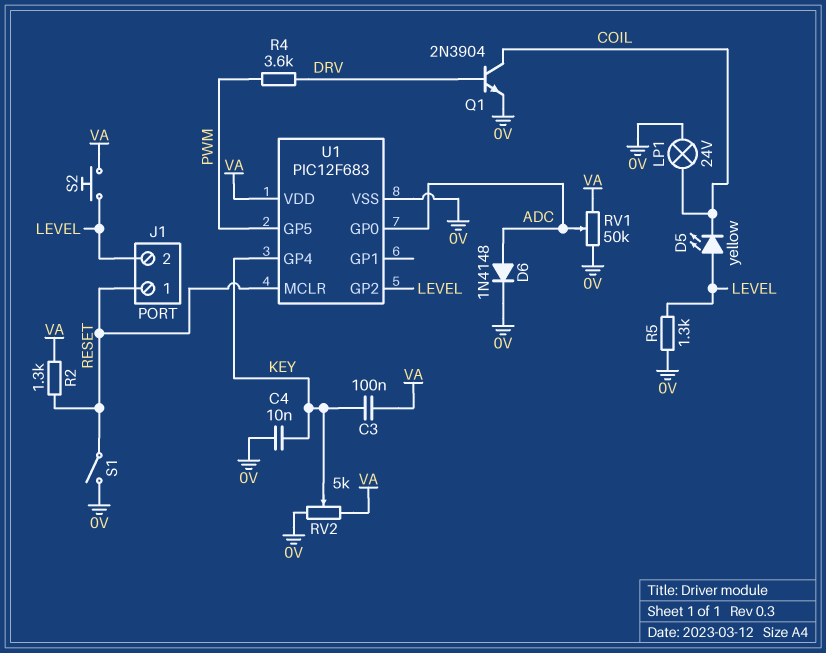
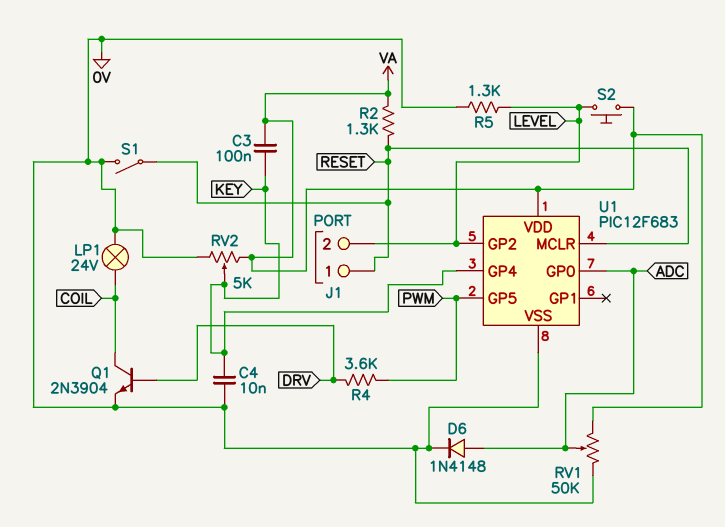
D5: LED yellow (A LEVEL, K COIL) -> none

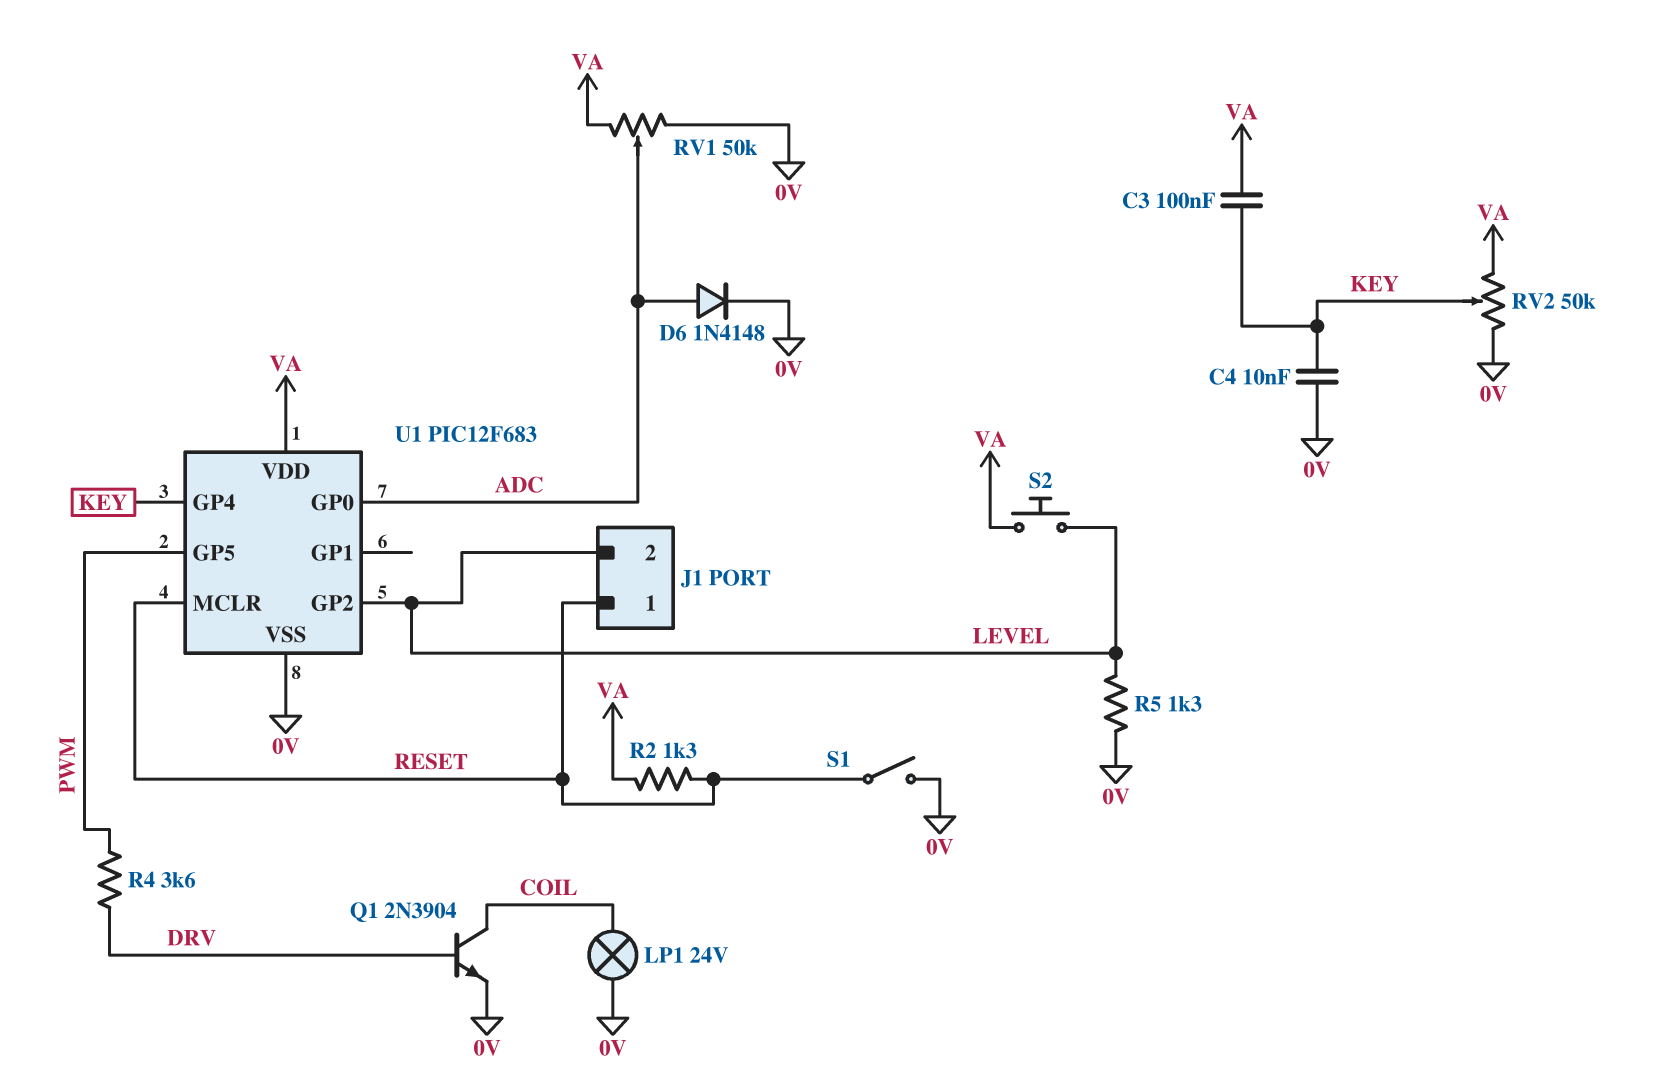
RV2: 5k (0V, VA, wiper KEY) -> 50k (0V, VA, wiper KEY)

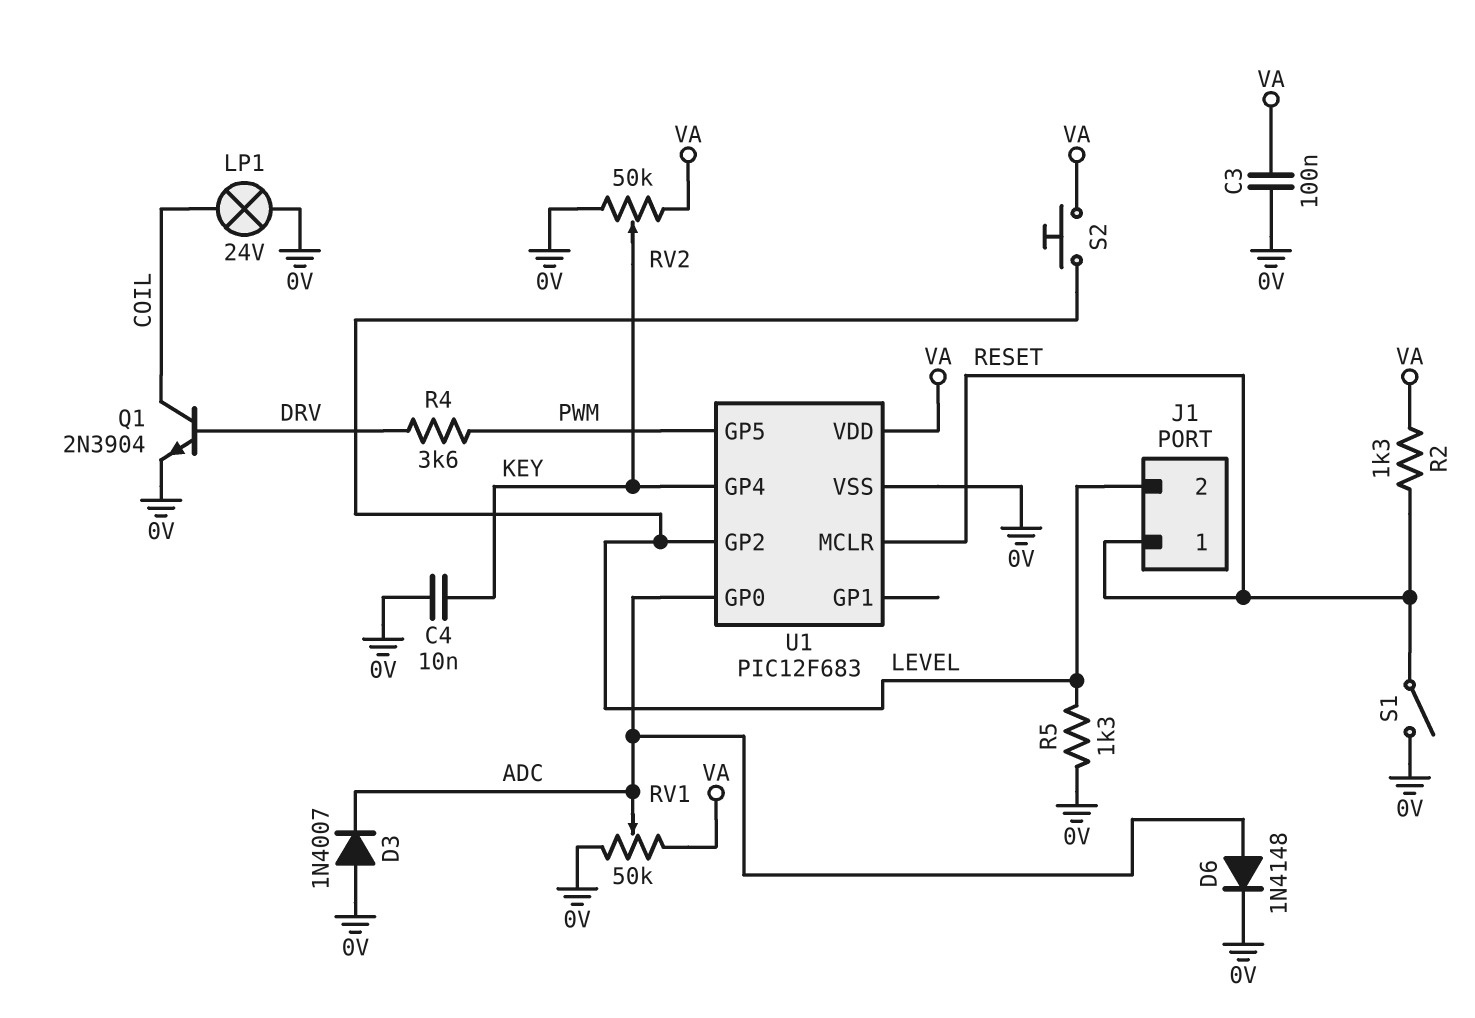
C3: 100nF (KEY, VA) -> 100nF (0V, VA)
D3: none -> diode 1N4007 (A 0V, K ADC)

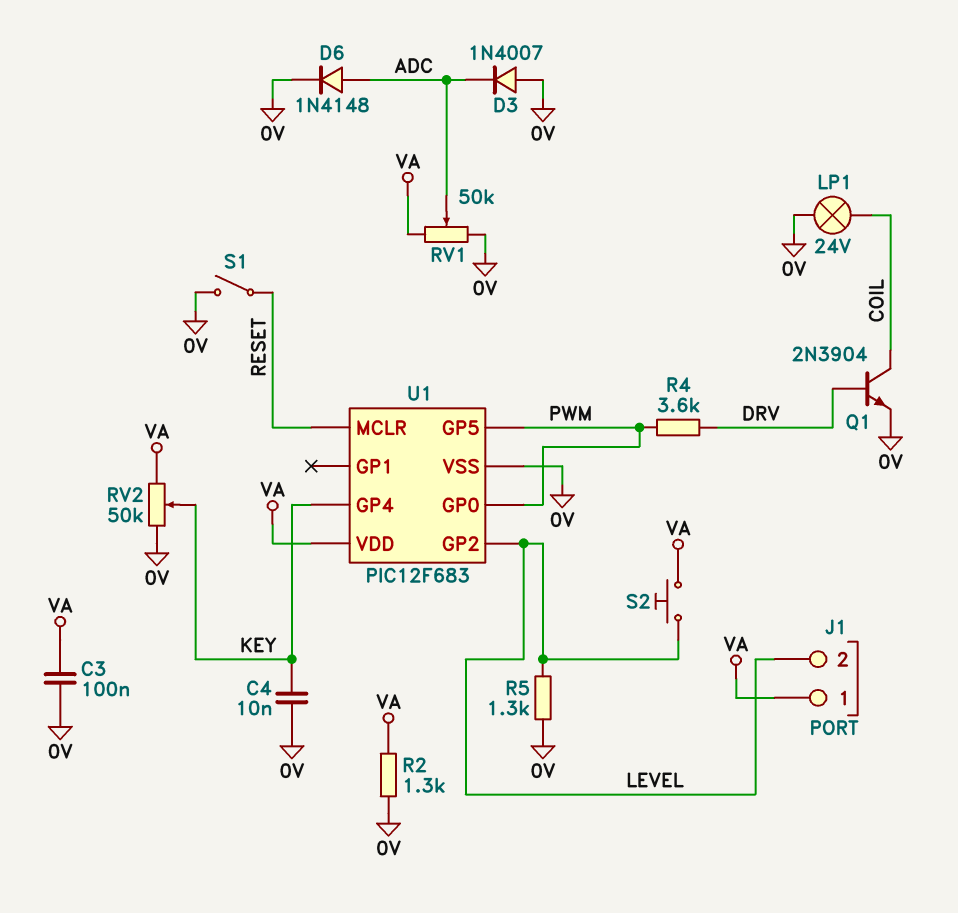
J1 pin 1: RESET -> VA
R2: 1.3k (RESET, VA) -> 1.3k (0V, VA)
U1 pin GP0: ADC -> PWM

